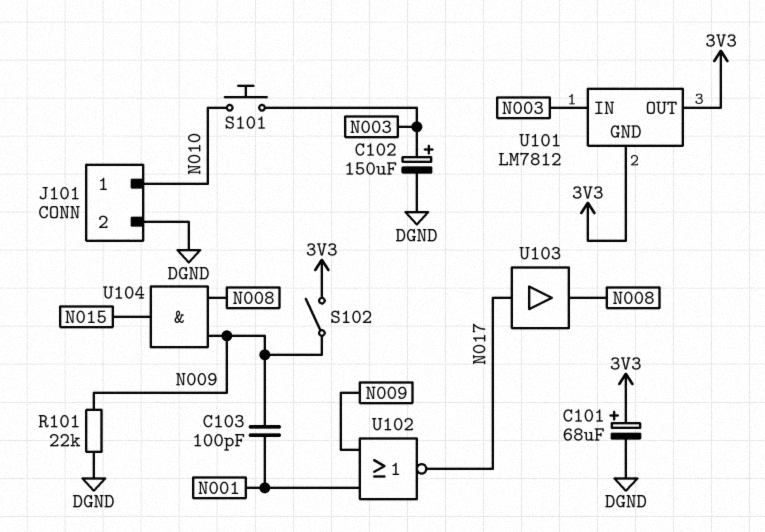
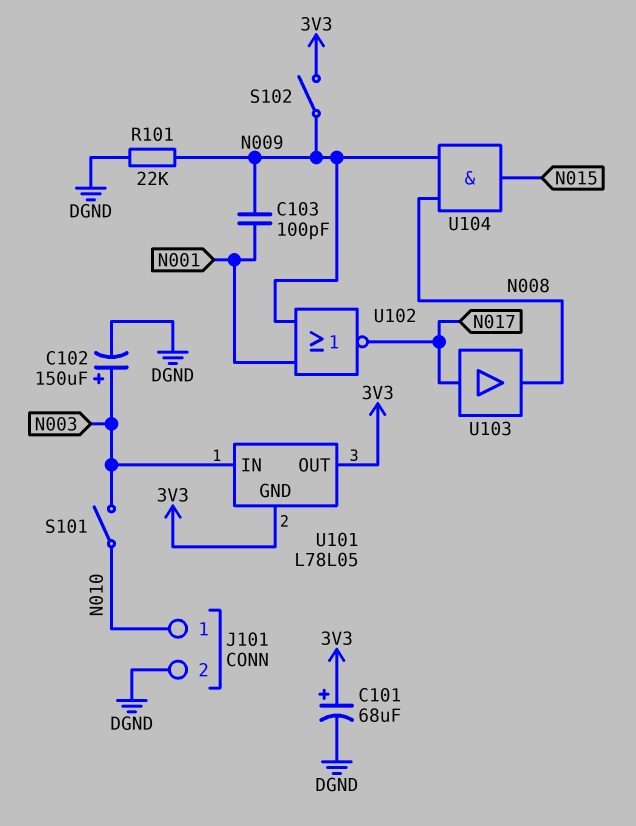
S101: button (N003, N010) -> switch (N003, N010)
U101: LM7812 -> L78L05

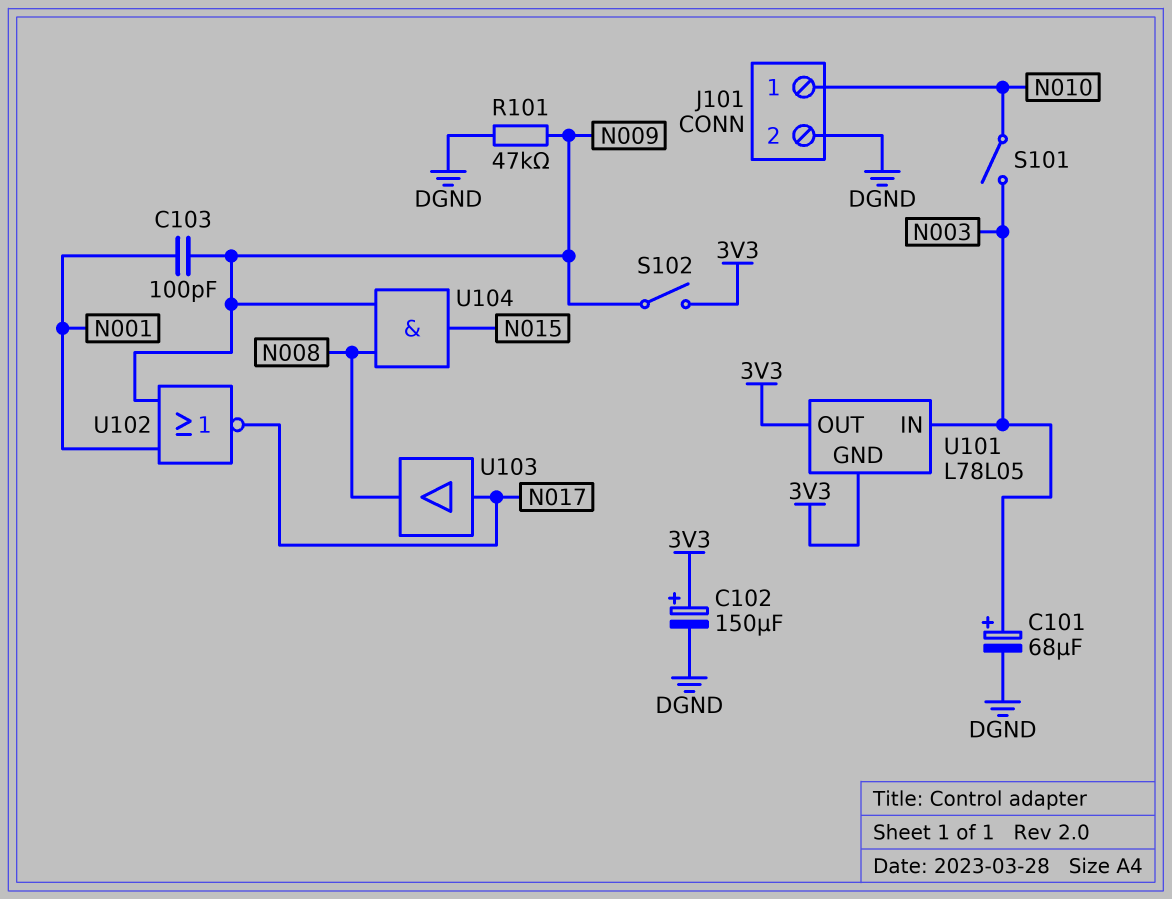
C101: 68uF (plus 3V3, minus DGND) -> 68uF (plus N003, minus DGND)
C102: 150uF (plus N003, minus DGND) -> 150uF (plus 3V3, minus DGND)
R101: 22k (DGND, N009) -> 47k (DGND, N009)

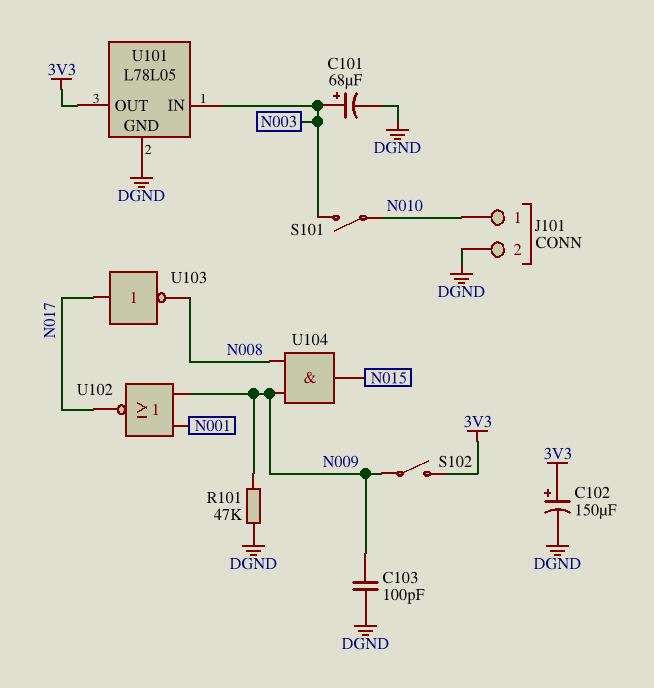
C103: 100pF (N001, N009) -> 100pF (DGND, N009)
U101 pin GND: 3V3 -> DGND
U103: buffer (in N017, out N008) -> NOT (in N017, out N008)

